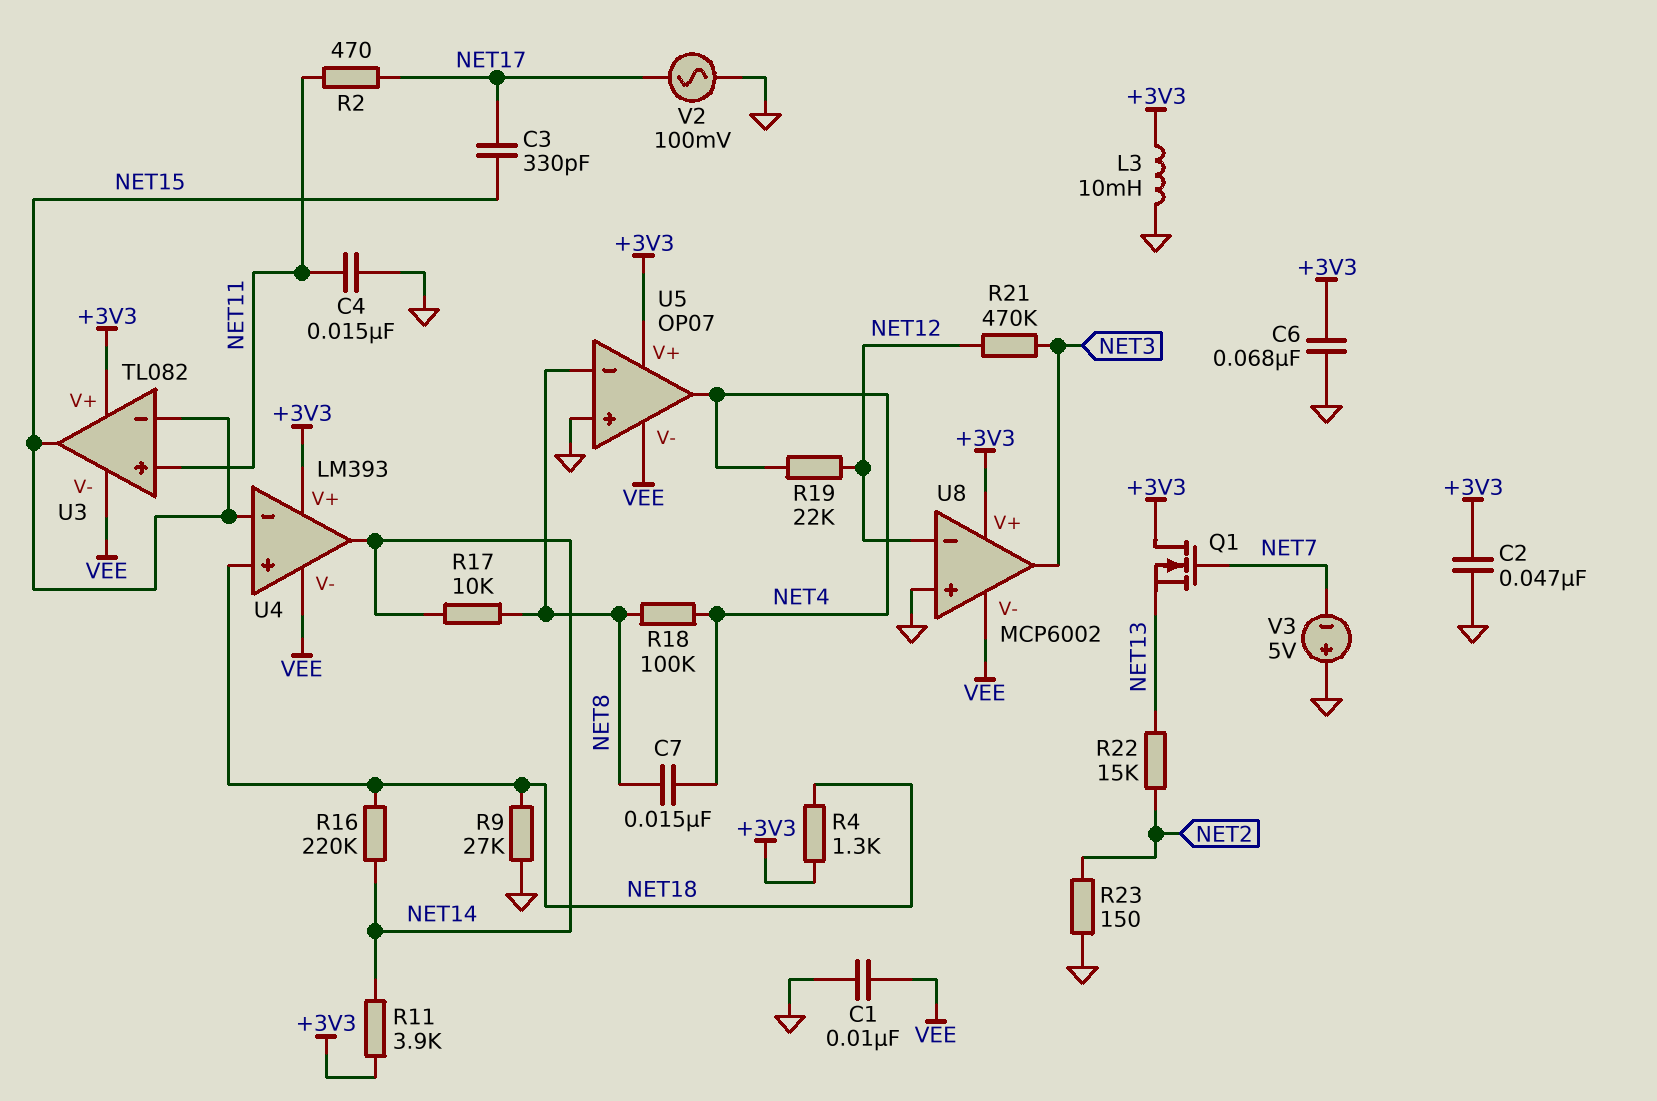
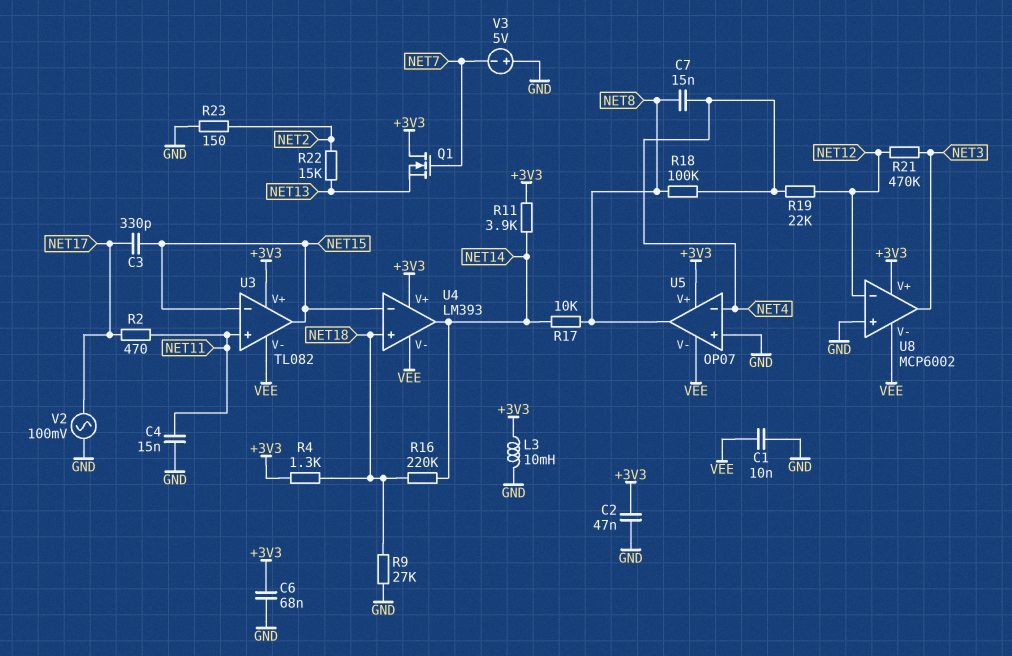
U5 pin in-: NET8 -> NET4
U5 pin out: NET4 -> NET8

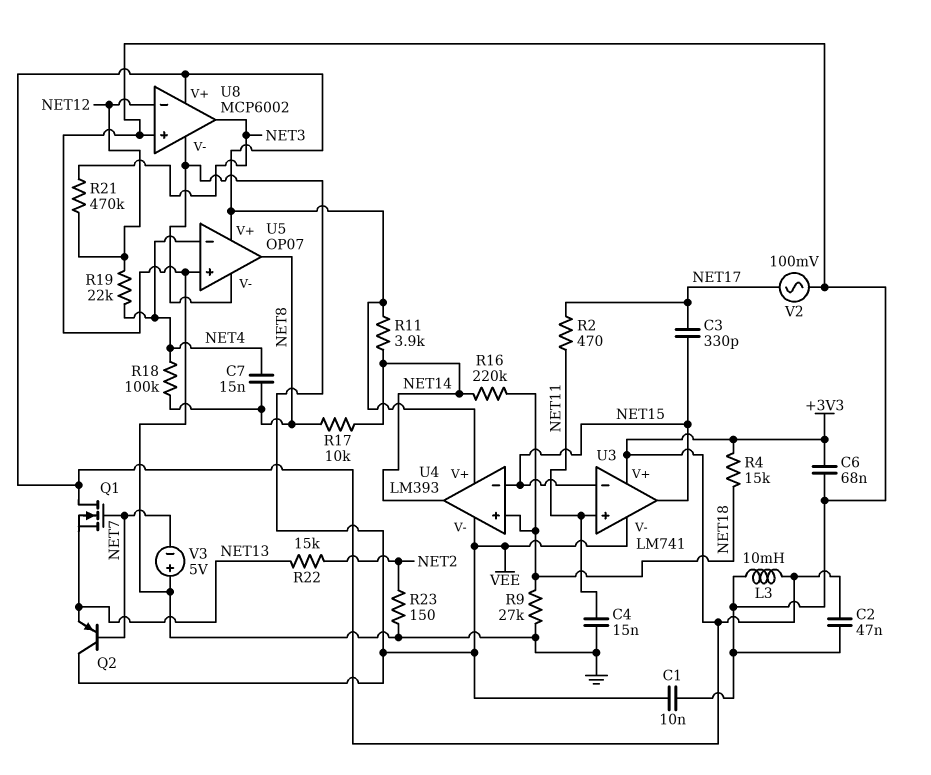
Q2: none -> PNP (B NET7, C VEE, E NET13)
R4: 1.3k (+3V3, NET18) -> 15k (+3V3, NET18)
U3: TL082 -> LM741

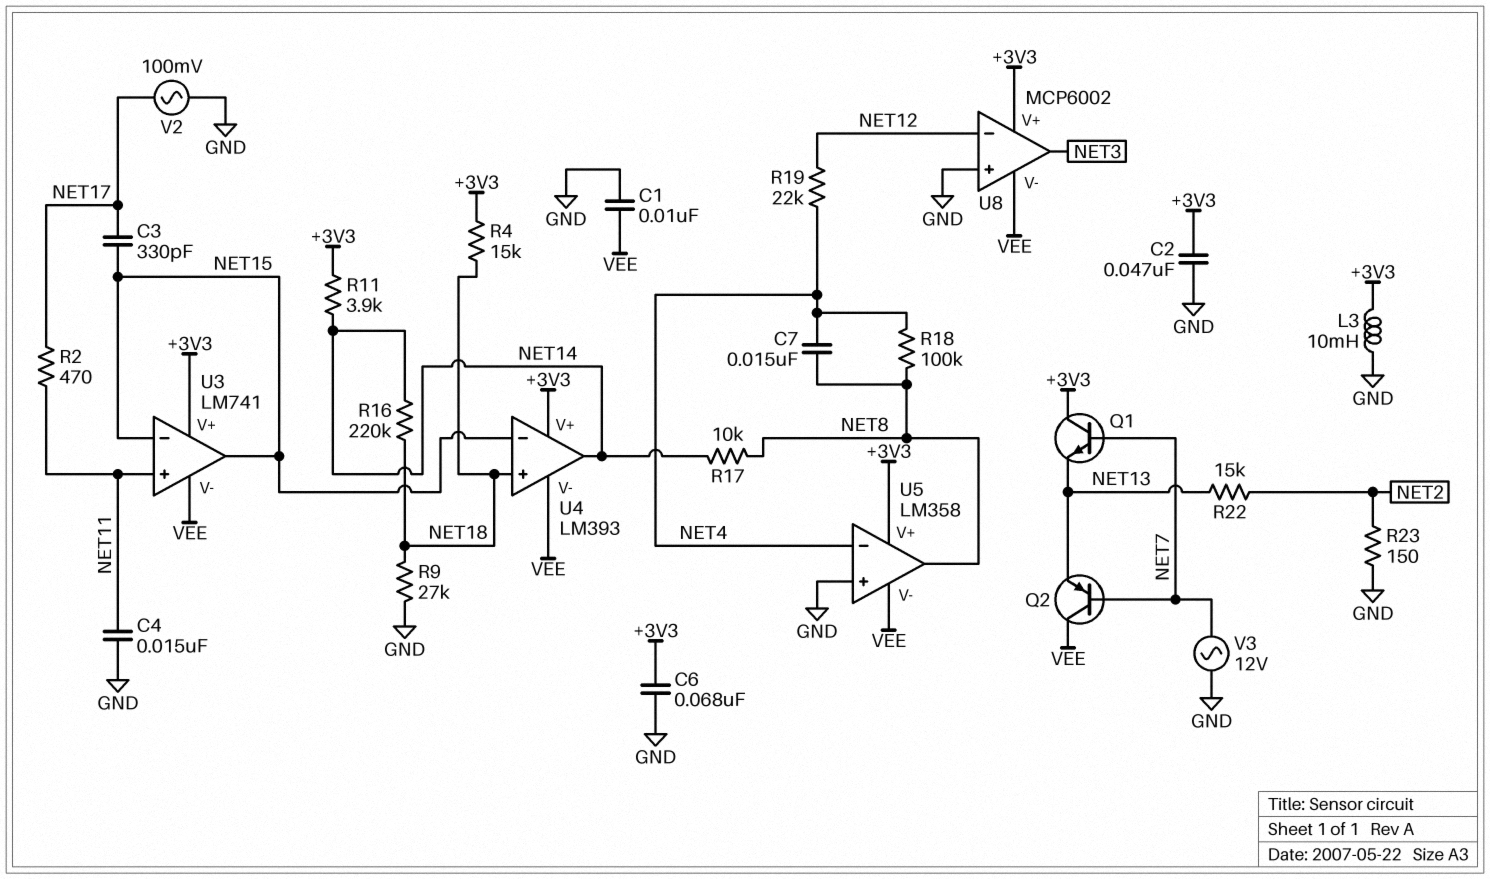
Q1: NMOS (G NET7, D +3V3, S NET13) -> NPN (B NET7, C +3V3, E NET13)
R21: 470k (NET3, NET12) -> none
U5: OP07 -> LM358
V3: 5V (plus GND, minus NET7) -> AC 12V (GND, NET7)

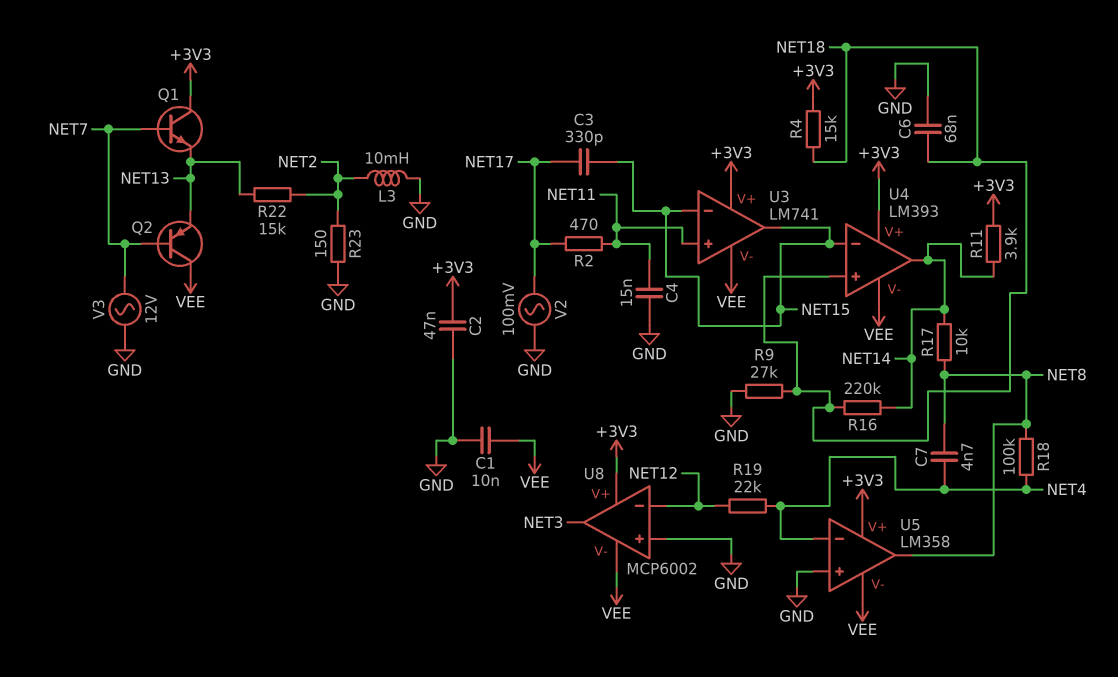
C6: 68nF (+3V3, GND) -> 68nF (GND, NET18)
C7: 15nF (NET4, NET8) -> 4.7nF (NET4, NET8)
L3: 10mH (+3V3, GND) -> 10mH (GND, NET2)

